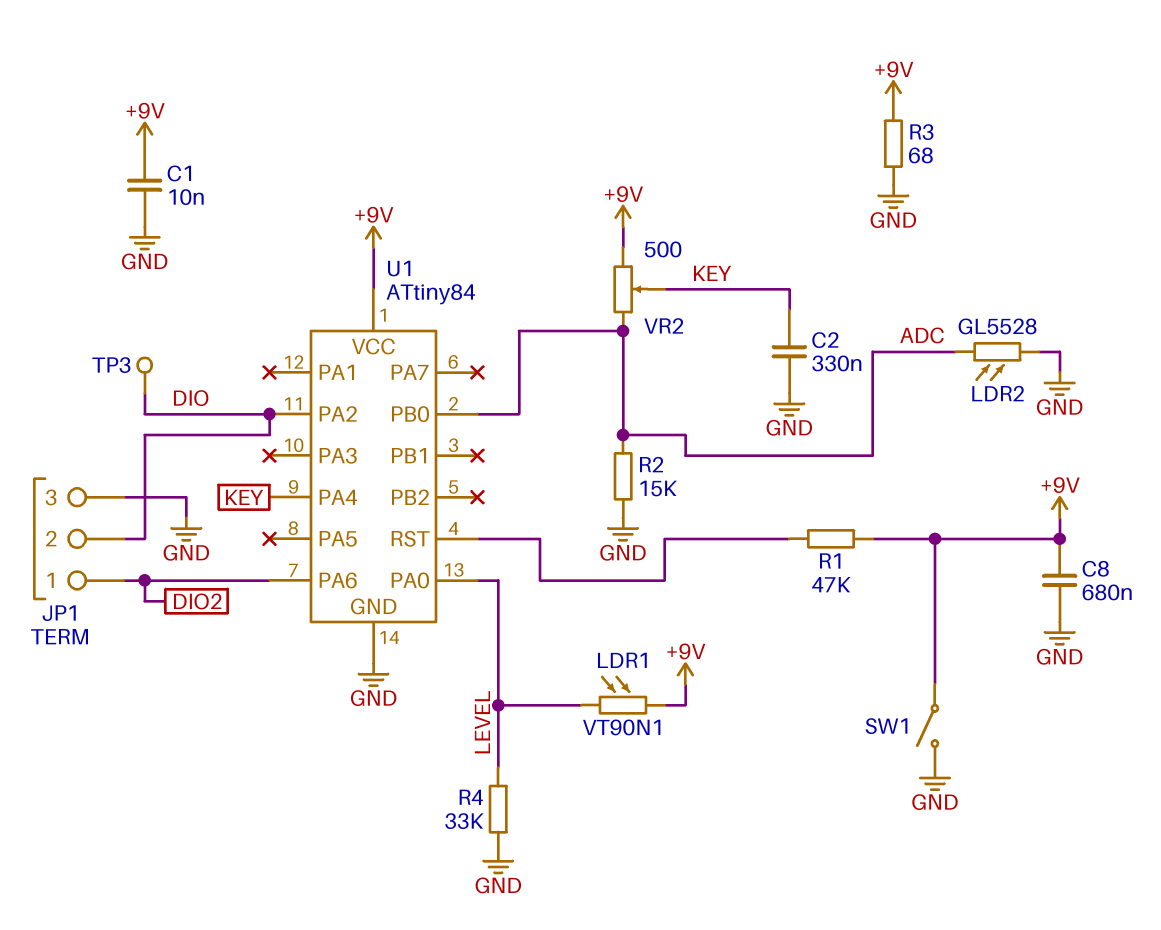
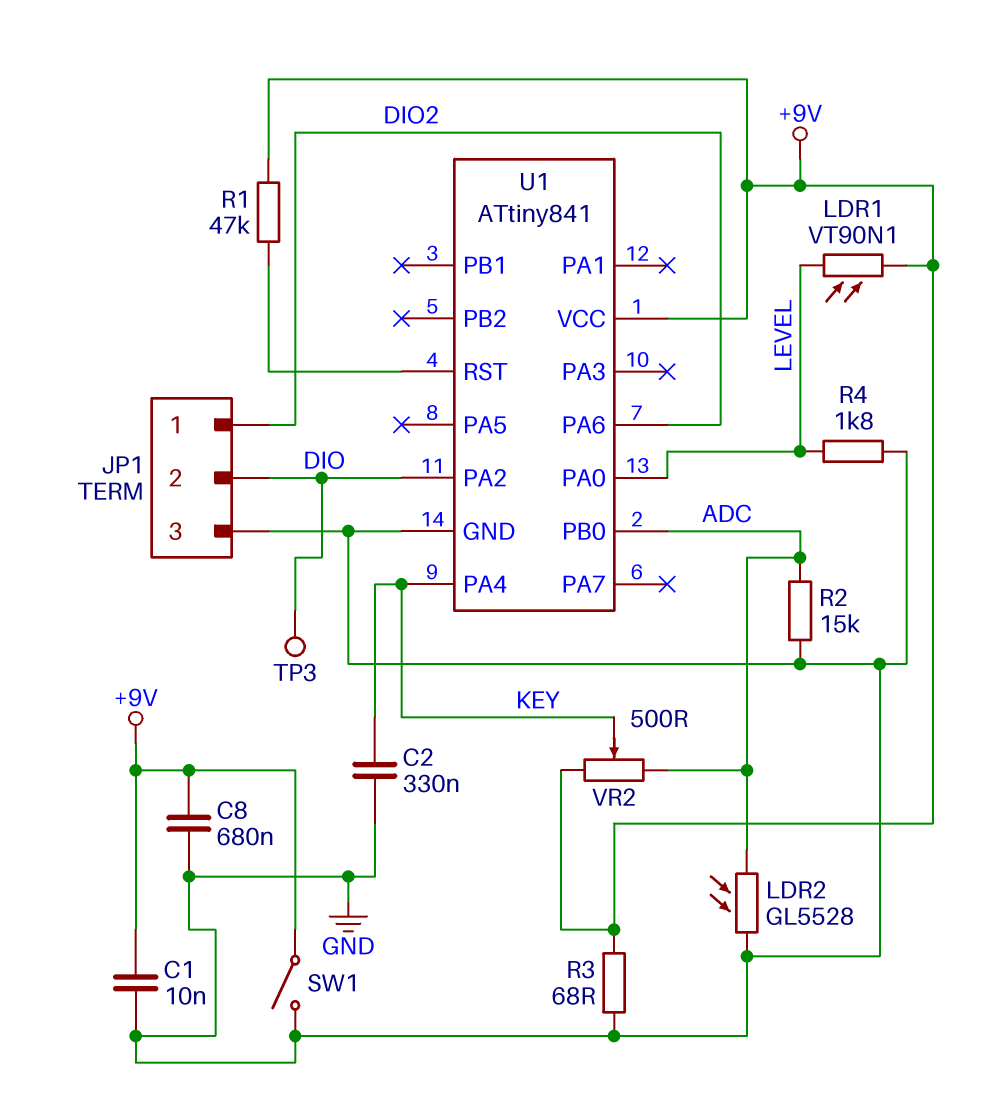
R4: 33k (GND, LEVEL) -> 1.8k (GND, LEVEL)
U1: ATtiny84 -> ATtiny841

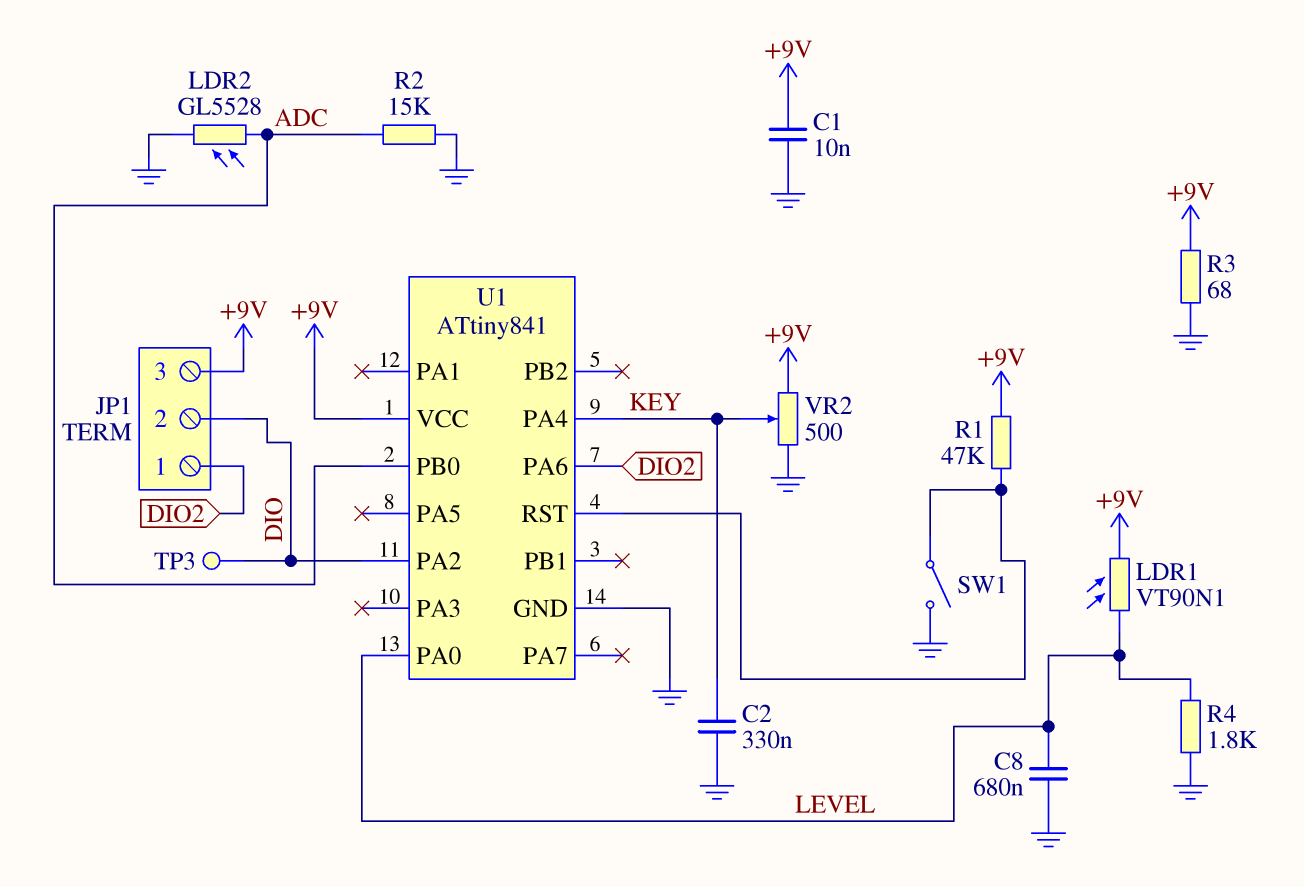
C8: 680nF (+9V, GND) -> 680nF (GND, LEVEL)
JP1 pin 3: GND -> +9V
SW1: switch (+9V, GND) -> switch (GND, U1/RST)
VR2: 500 (+9V, ADC, wiper KEY) -> 500 (+9V, GND, wiper KEY)

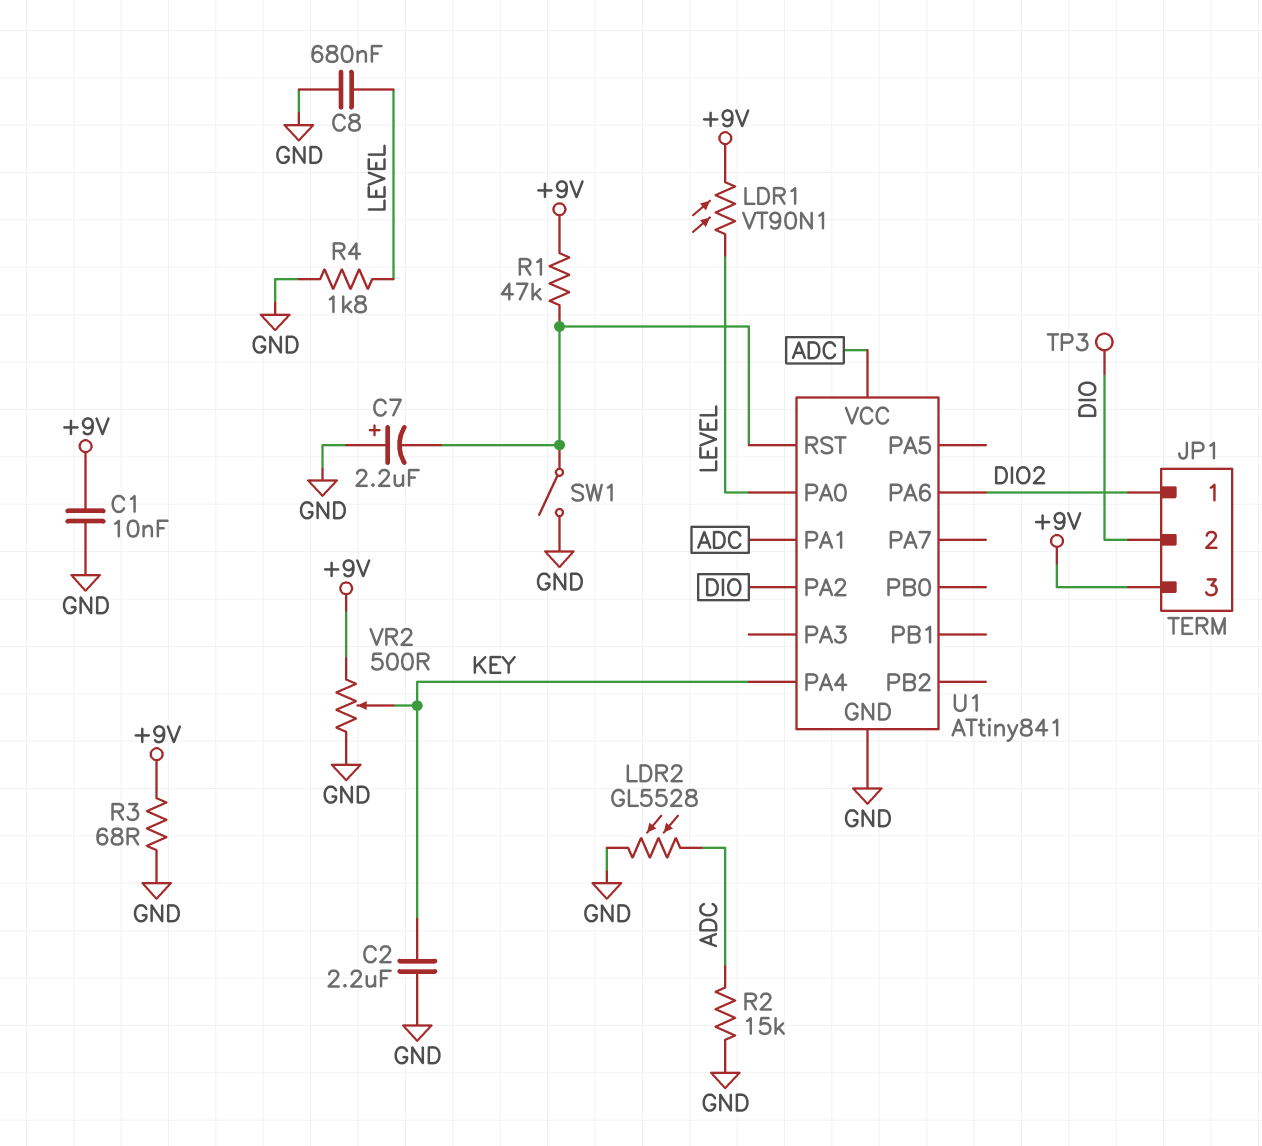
C2: 330nF (GND, KEY) -> 2.2uF (GND, KEY)
C7: none -> 2.2uF (plus GND, minus U1/RST)
U1 pin PA1: none -> ADC
U1 pin PB0: ADC -> none
U1 pin VCC: +9V -> ADC

